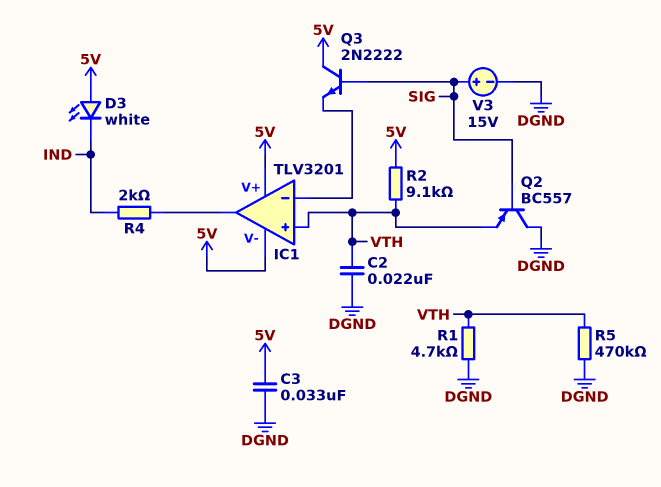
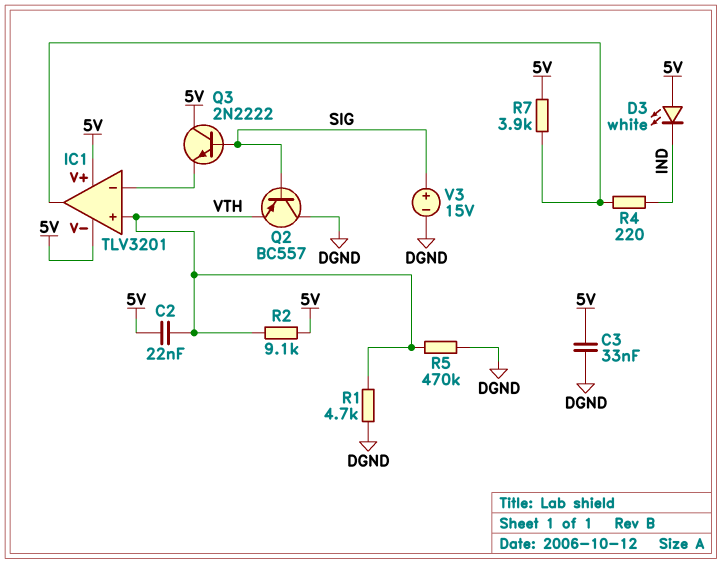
C2: 22nF (DGND, VTH) -> 22nF (5V, VTH)
R4: 2k (IC1/out, IND) -> 220 (IC1/out, IND)
R7: none -> 3.9k (5V, IC1/out)

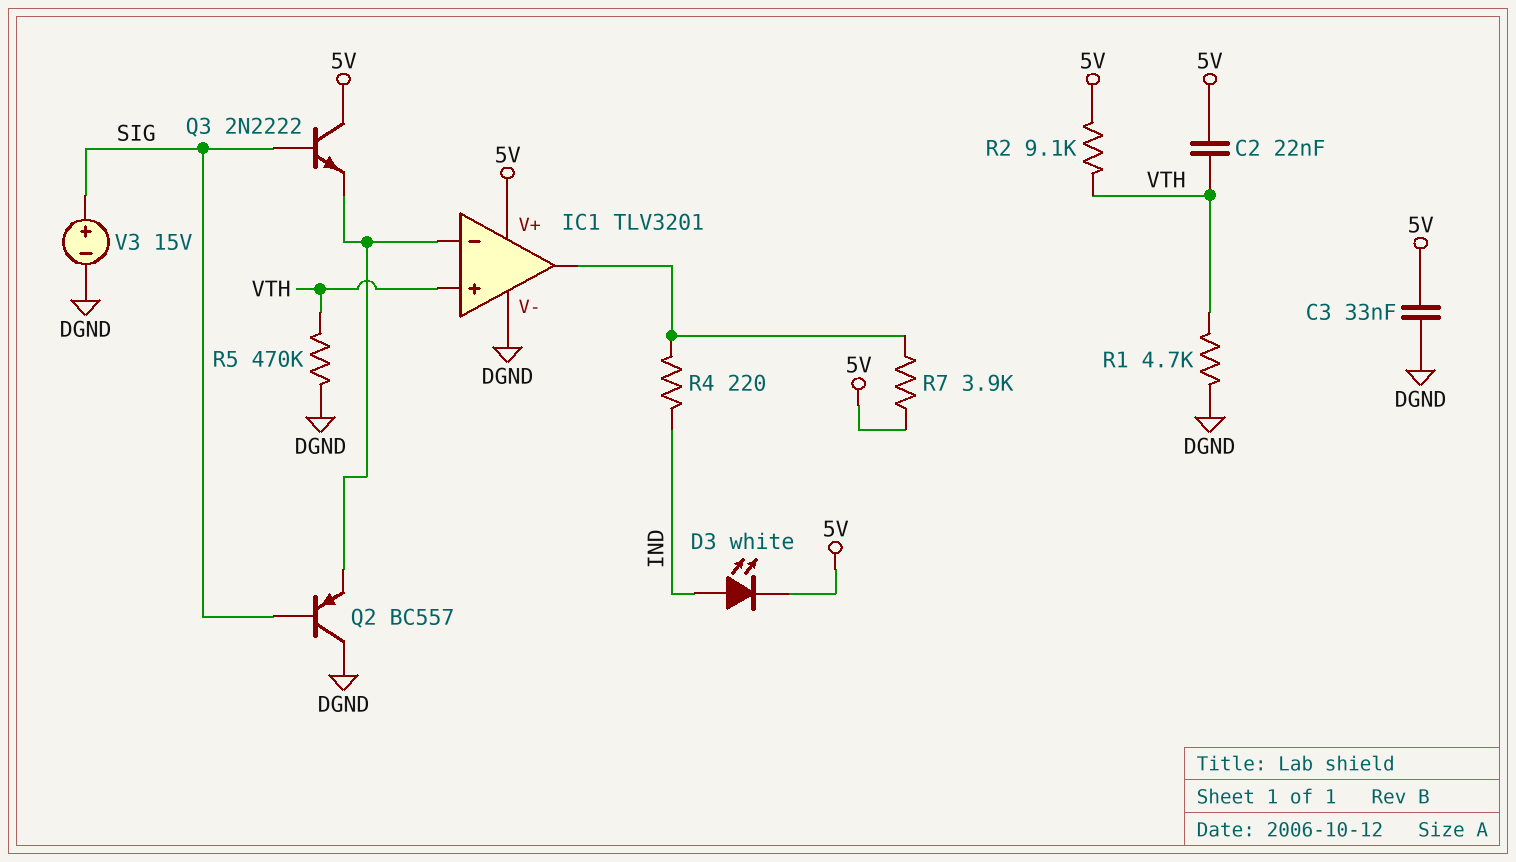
D3: LED white (A 5V, K IND) -> LED white (A IND, K 5V)
IC1 pin V-: 5V -> DGND
Q2: PNP BC557 (B SIG, C DGND, E VTH) -> PNP BC557 (B SIG, C DGND, E IC1/in-)

